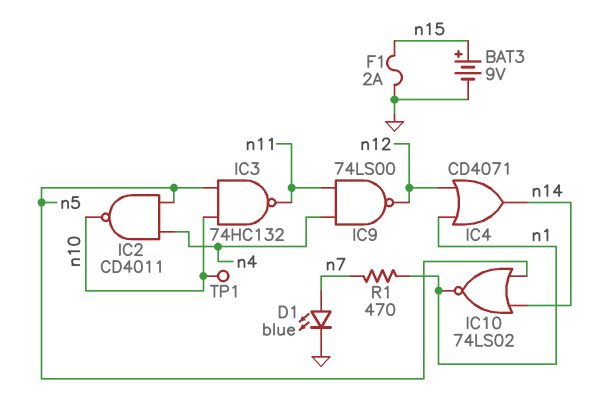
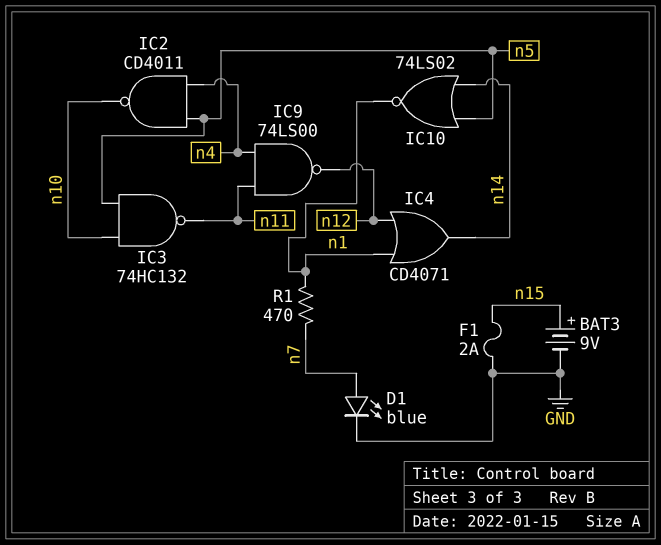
TP1: test point (n10) -> none

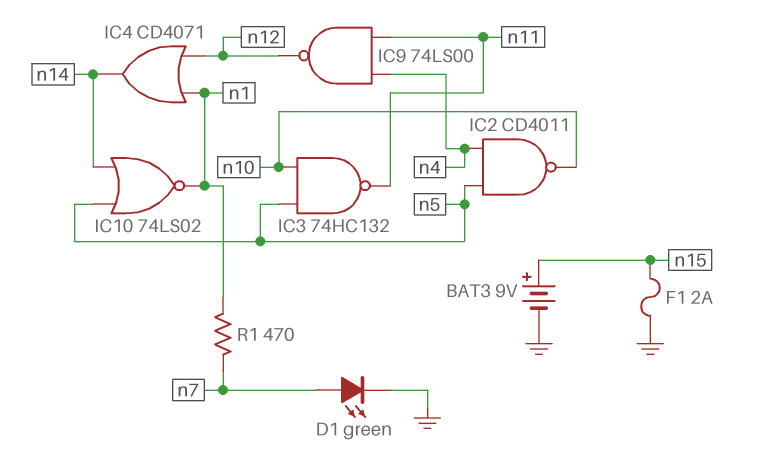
D1: LED blue (A n7, K GND) -> LED green (A n7, K GND)

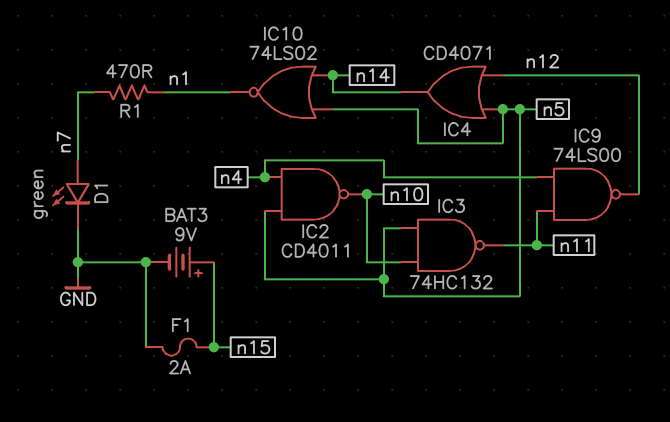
IC4: OR CD4071 (in n1, in n12, out n14) -> OR CD4071 (in n5, in n12, out n14)

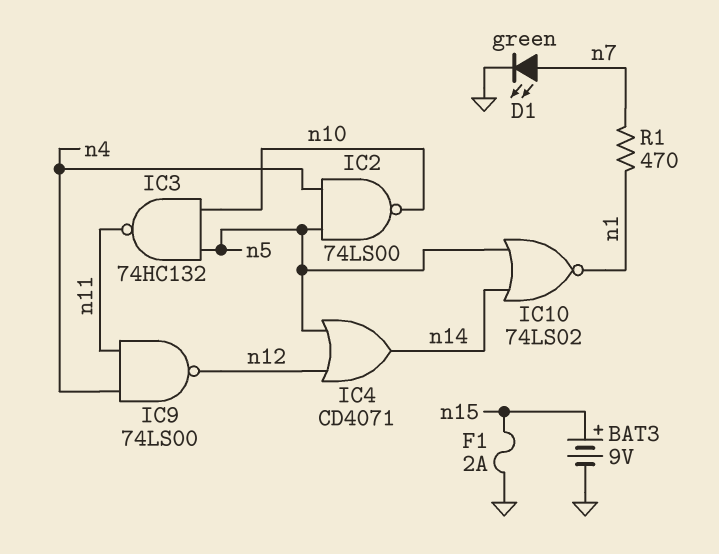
IC2: NAND CD4011 (in n4, in n5, out n10) -> NAND 74LS00 (in n4, in n5, out n10)

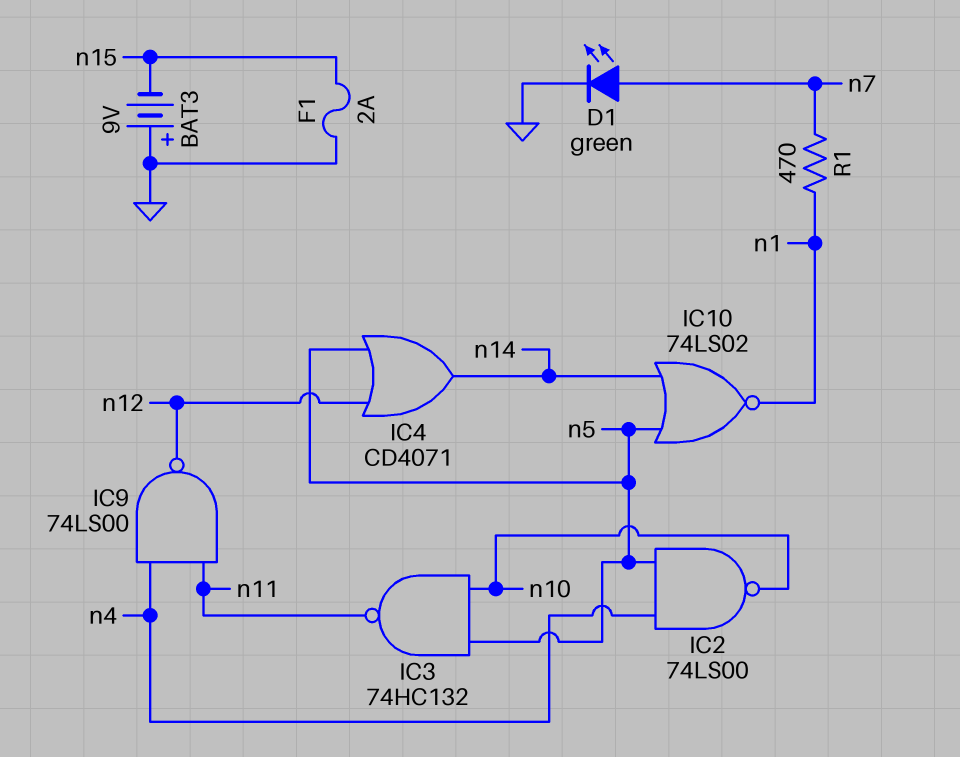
BAT3: 9V (plus n15, minus GND) -> 9V (plus GND, minus n15)

